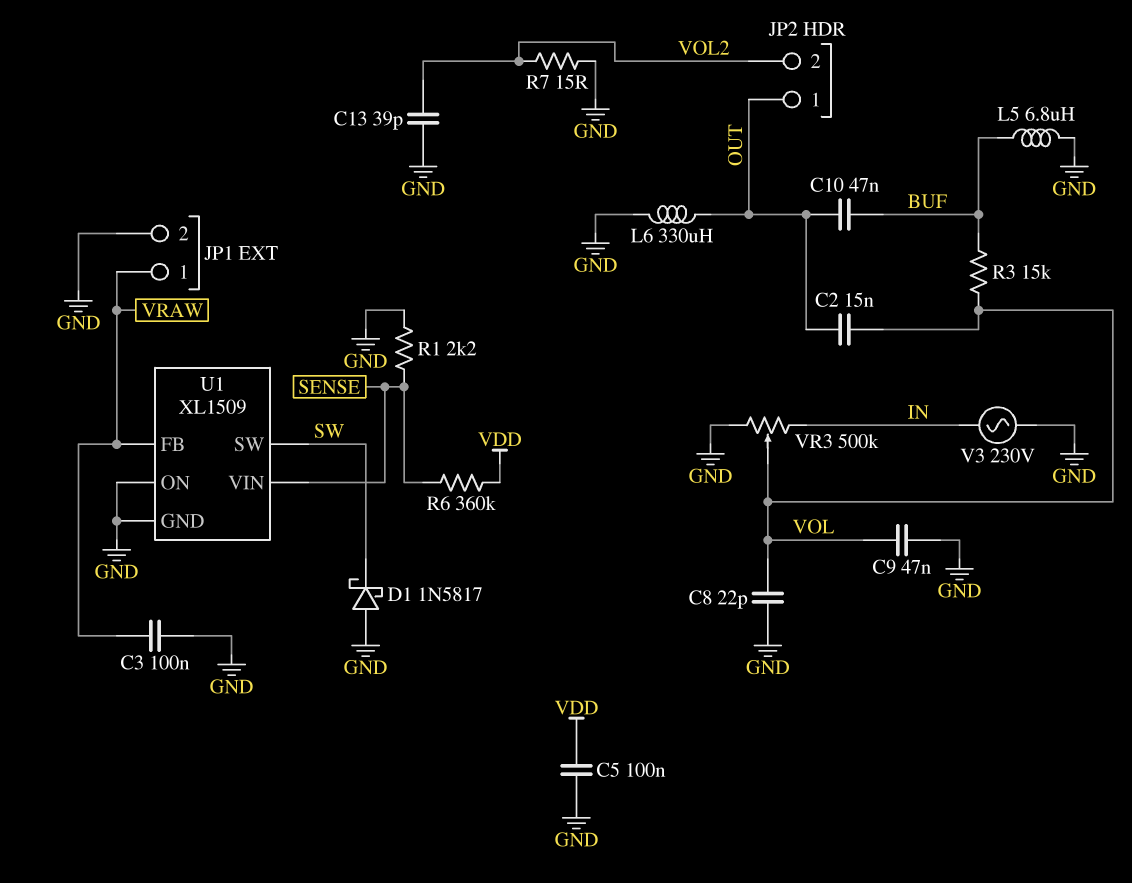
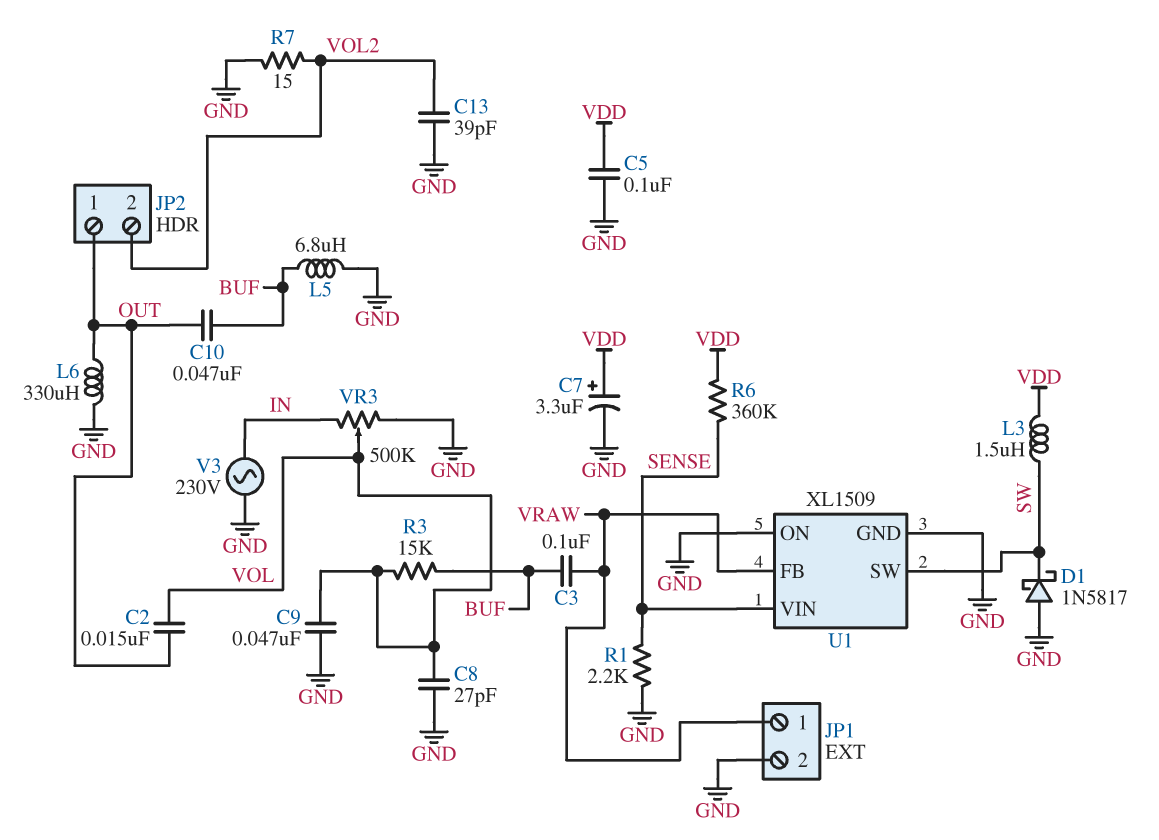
C3: 100nF (GND, VRAW) -> 100nF (BUF, VRAW)
C7: none -> 3.3uF (plus VDD, minus GND)
C8: 22pF (GND, VOL) -> 27pF (GND, VOL)
L3: none -> 1.5uH (SW, VDD)

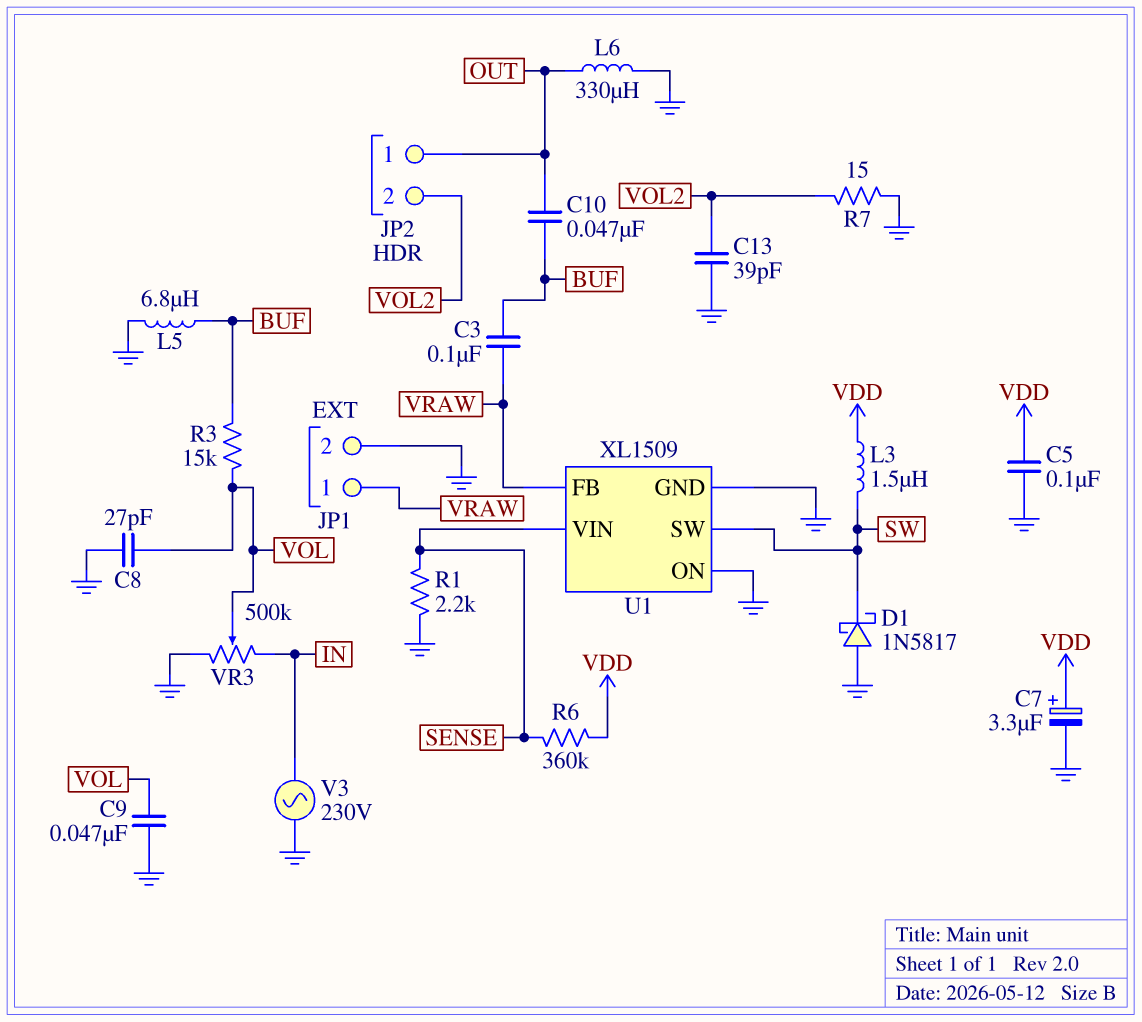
C2: 15nF (OUT, VOL) -> none

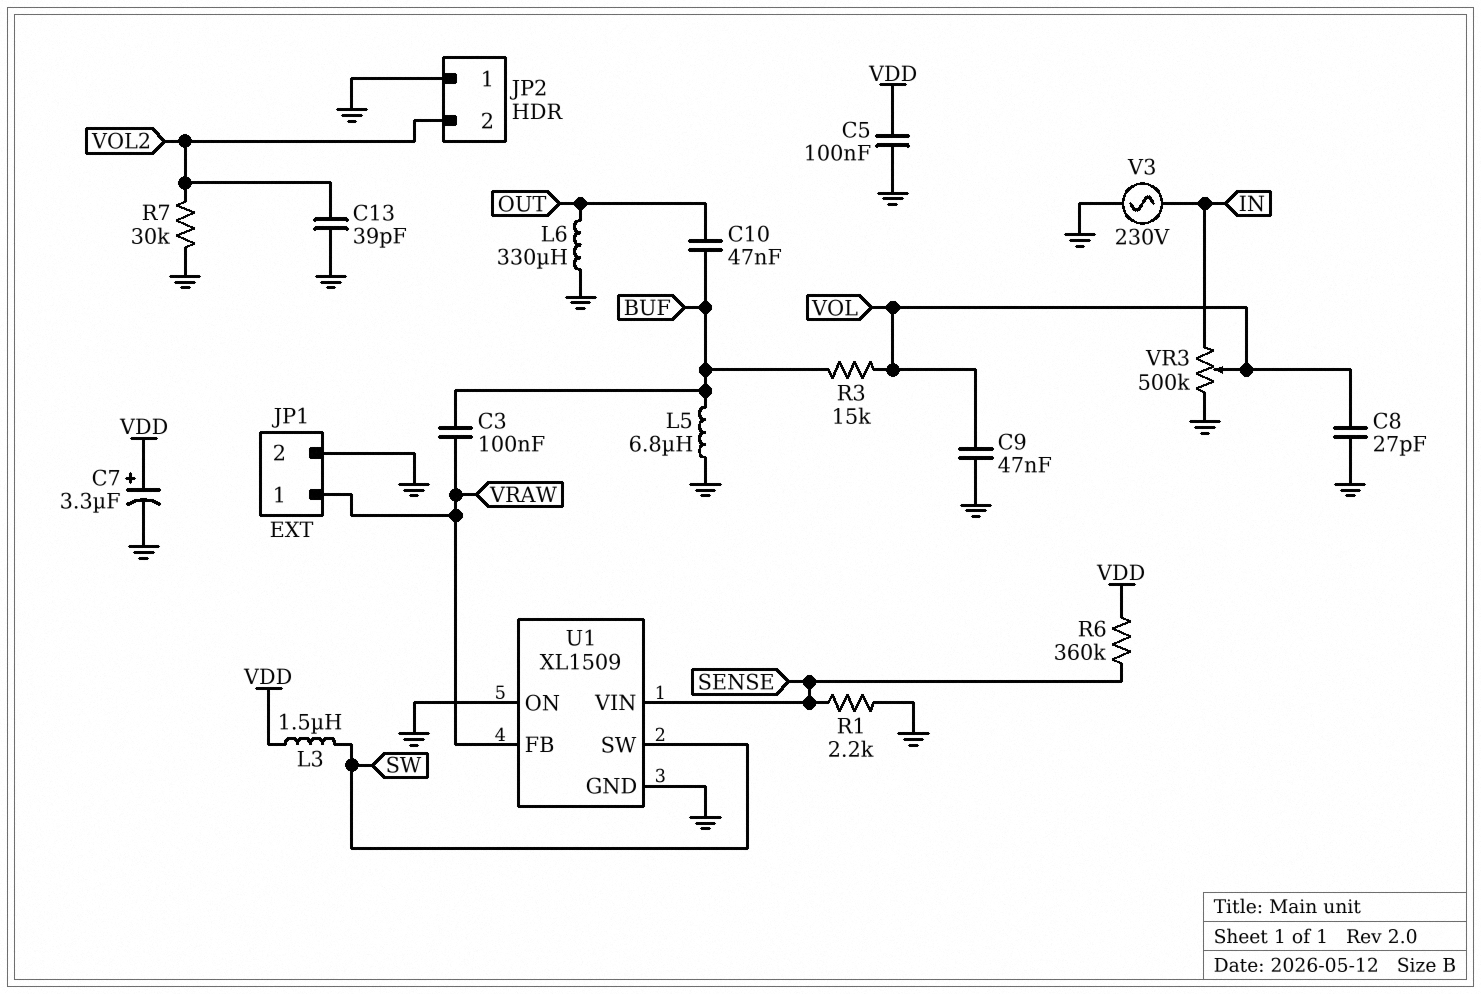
D1: schottky 1N5817 (A GND, K SW) -> none
JP2 pin 1: OUT -> GND
R7: 15 (GND, VOL2) -> 30k (GND, VOL2)

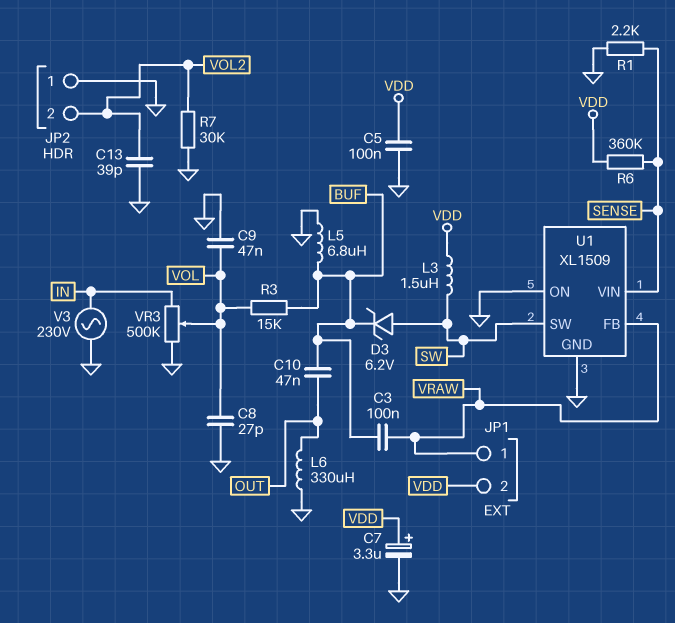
D3: none -> zener 6.2V (A SW, K BUF)
JP1 pin 2: GND -> VDD

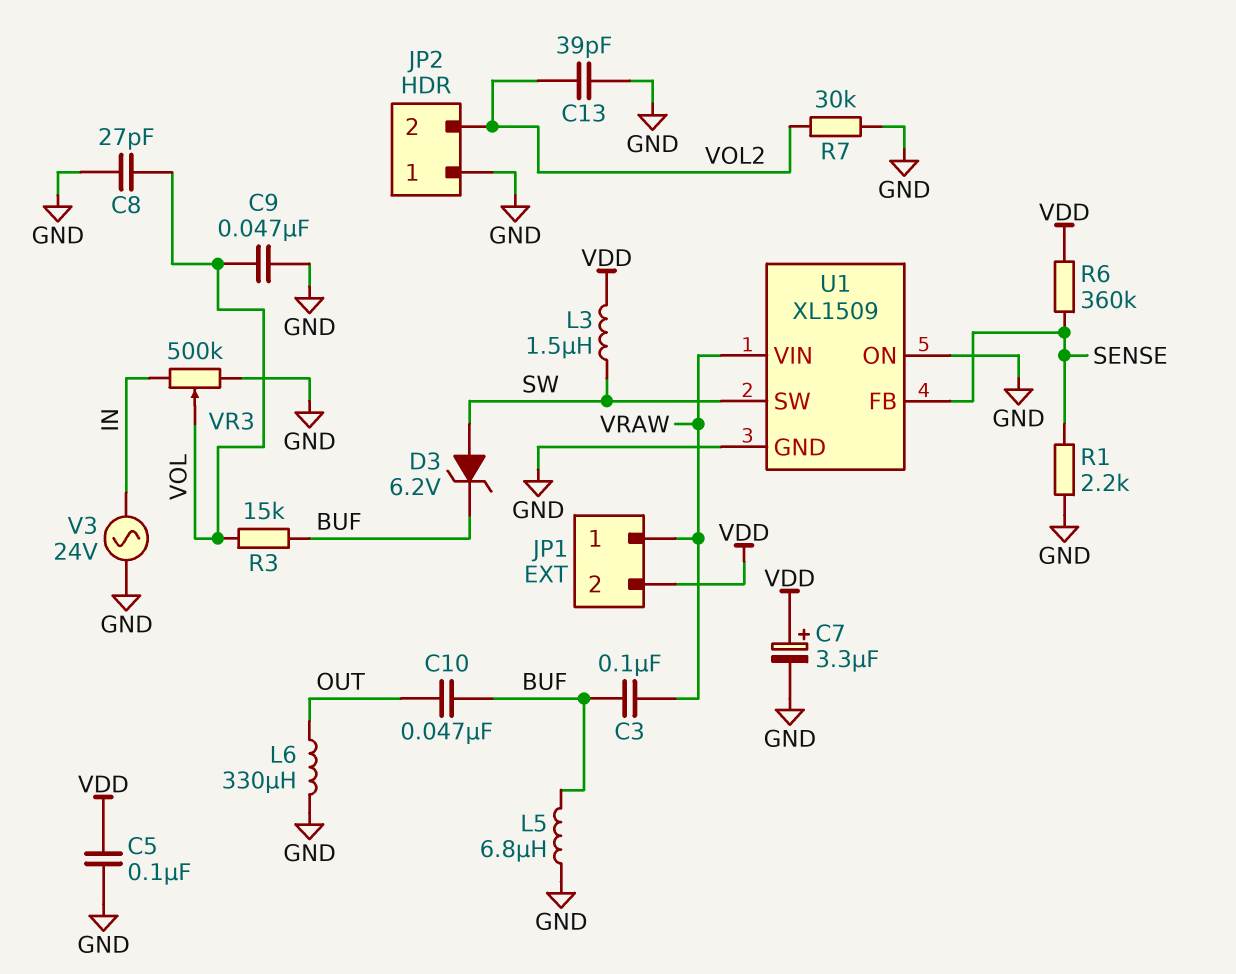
U1 pin FB: VRAW -> SENSE
U1 pin VIN: SENSE -> VRAW
V3: AC 230V (GND, IN) -> AC 24V (GND, IN)

